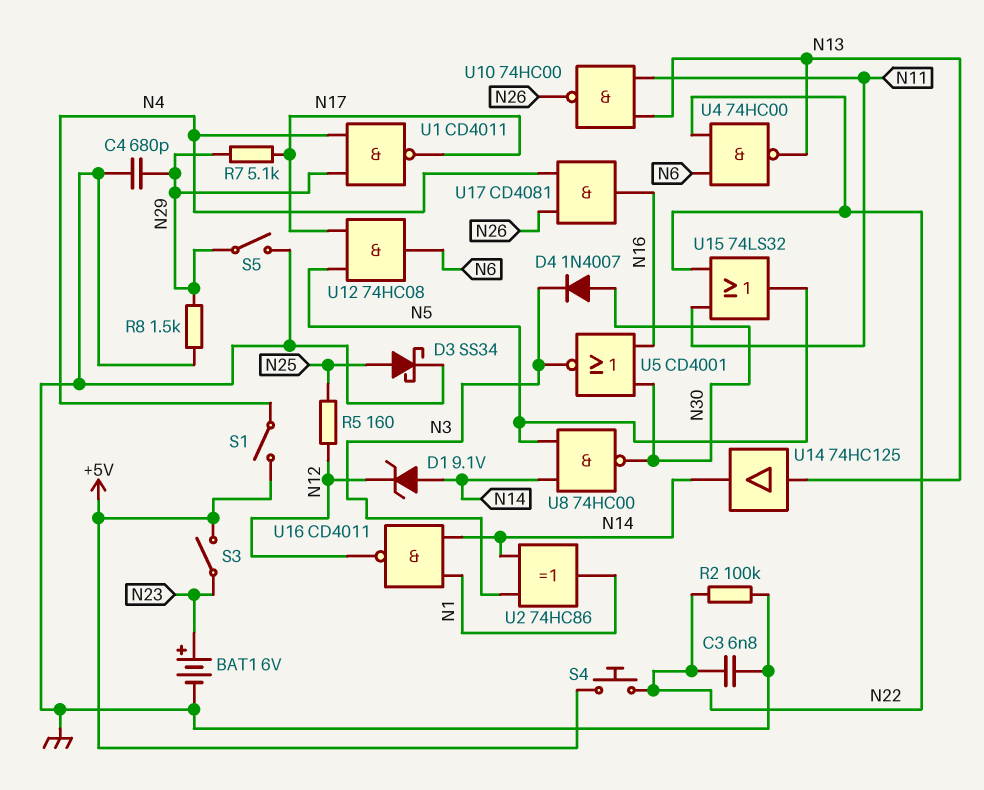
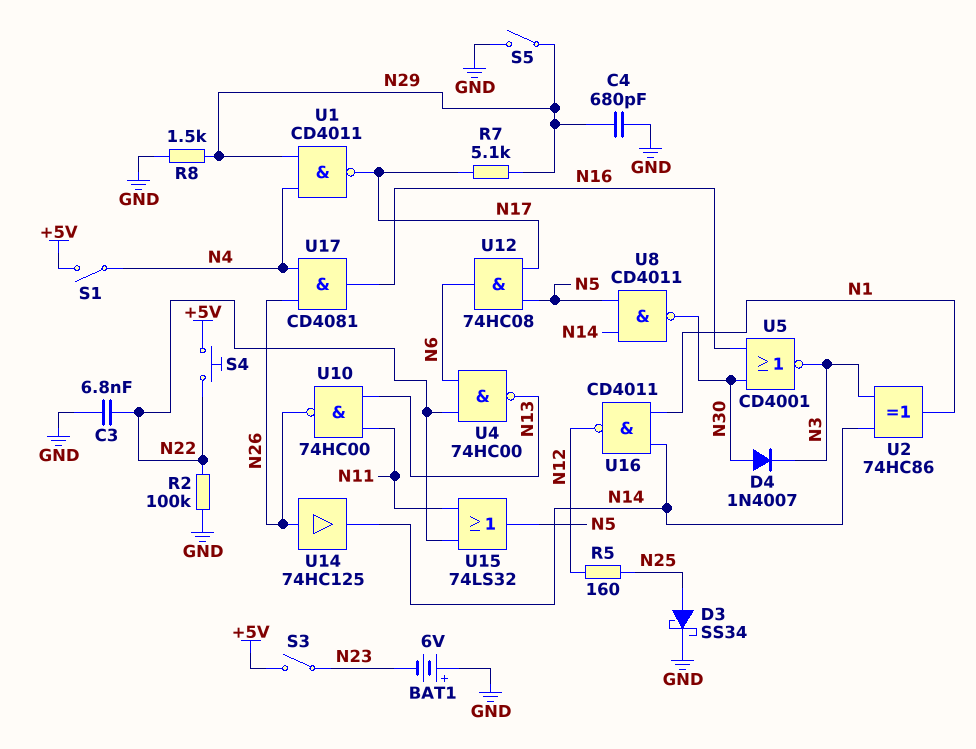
BAT1: 6V (plus N23, minus GND) -> 6V (plus GND, minus N23)
D1: zener 9.1V (A N14, K N12) -> none
U8: NAND 74HC00 (in N5, in N14, out N30) -> NAND CD4011 (in N5, in N14, out N30)
U14: buffer 74HC125 (in N13, out N14) -> buffer 74HC125 (in N26, out N14)

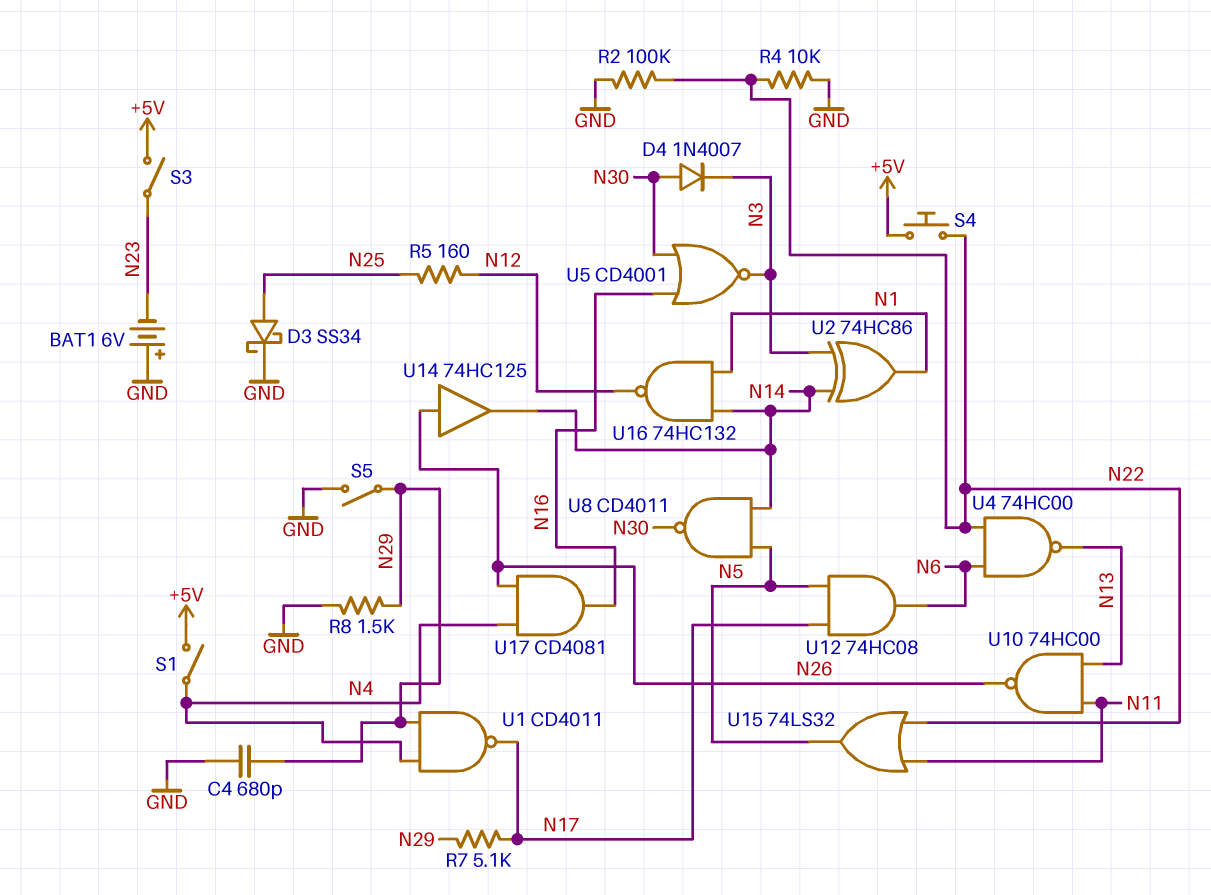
C3: 6.8nF (GND, N22) -> none
R4: none -> 10k (GND, N22)
U16: NAND CD4011 (in N1, in N14, out N12) -> NAND 74HC132 (in N1, in N14, out N12)

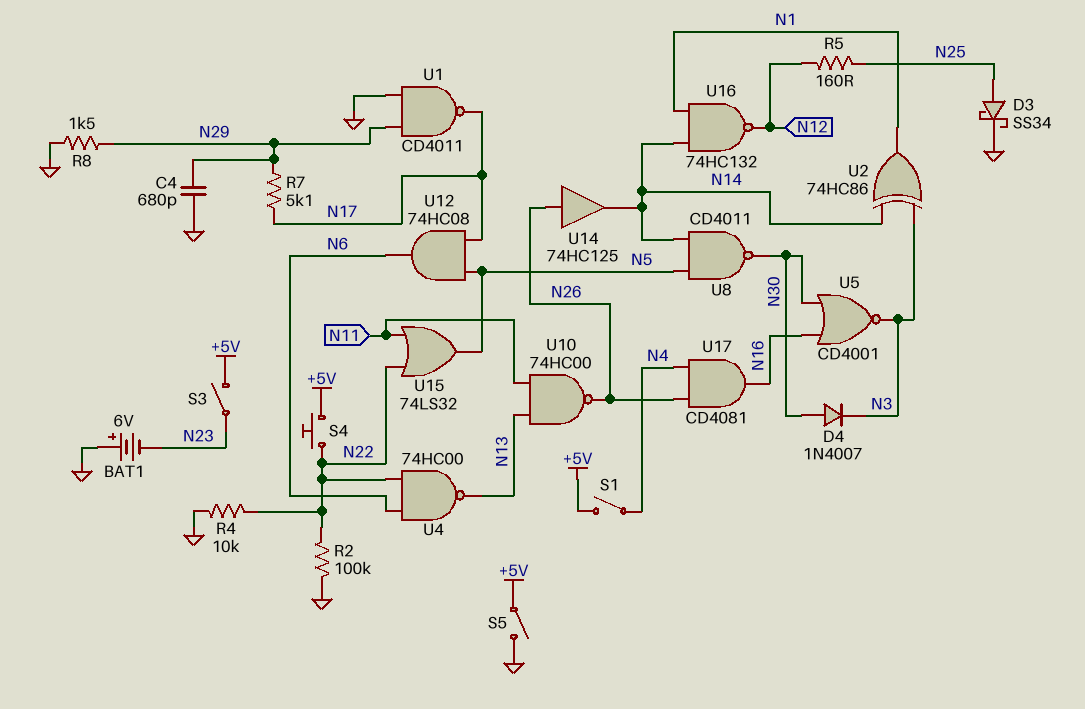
S5: switch (GND, N29) -> switch (+5V, GND)
U1: NAND CD4011 (in N4, in N29, out N17) -> NAND CD4011 (in GND, in N29, out N17)

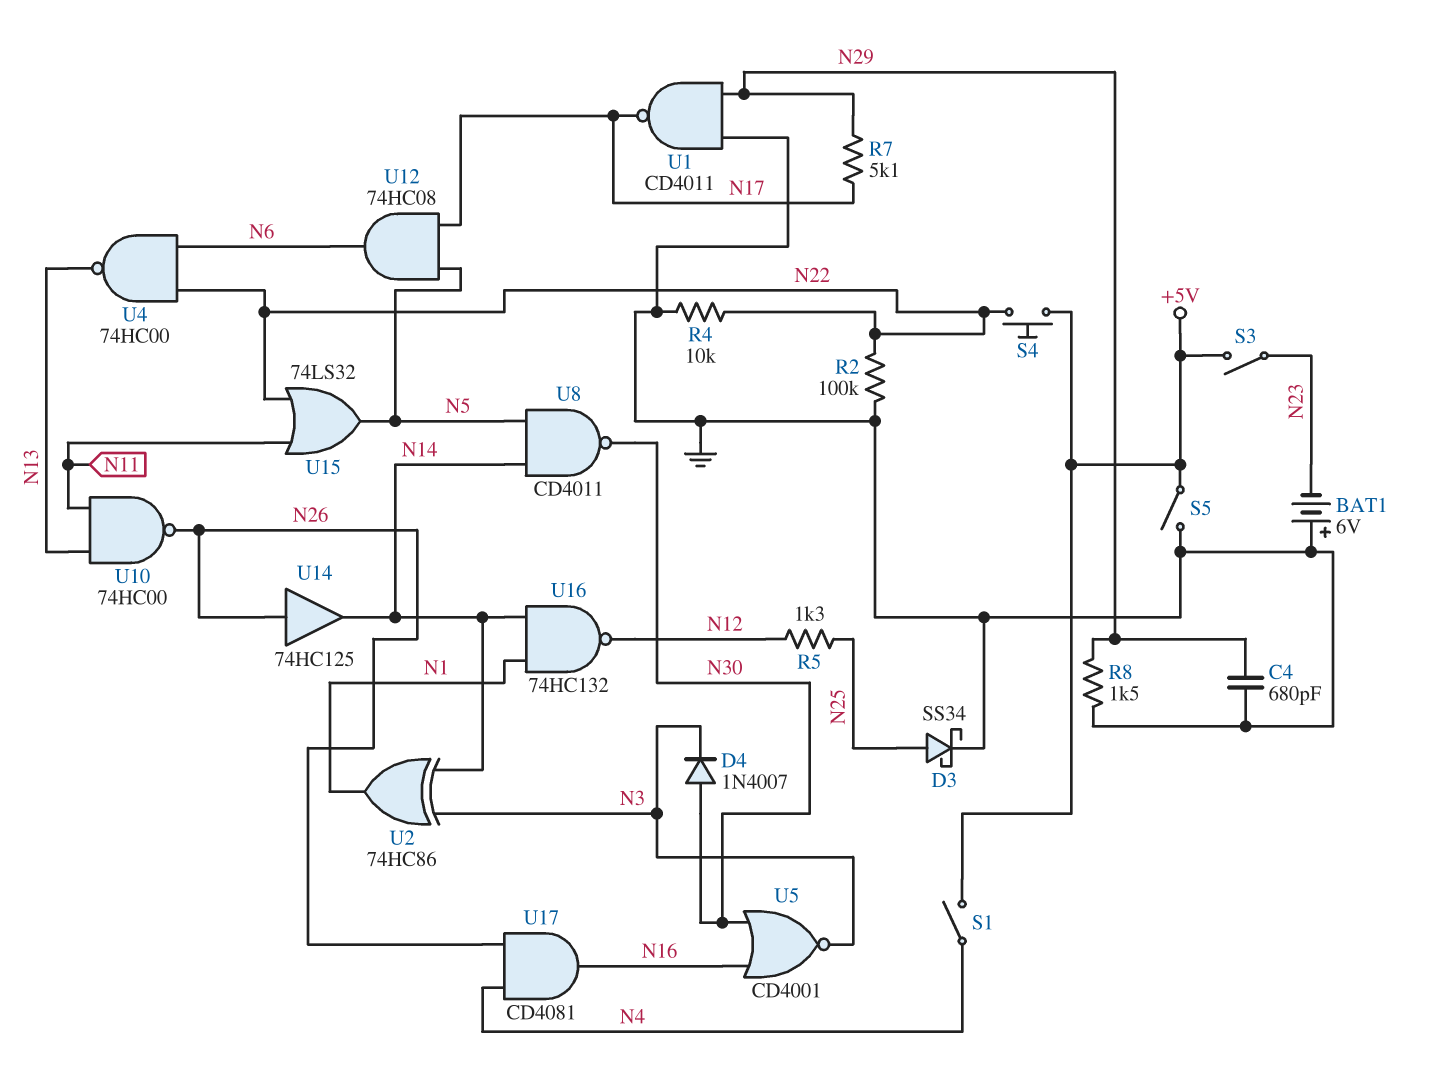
R5: 160 (N12, N25) -> 1.3k (N12, N25)

